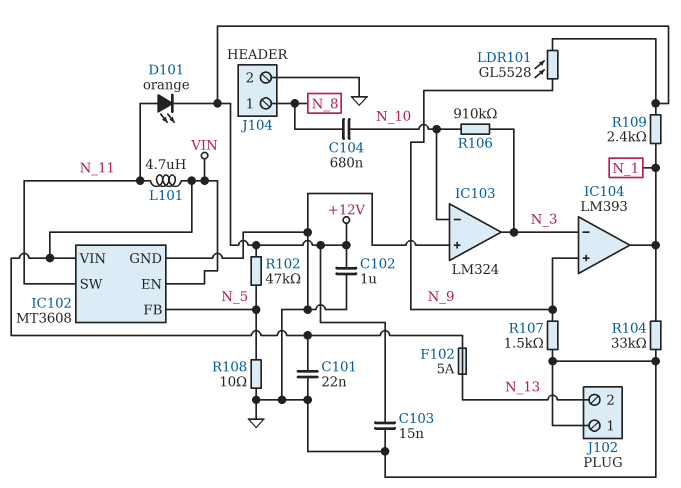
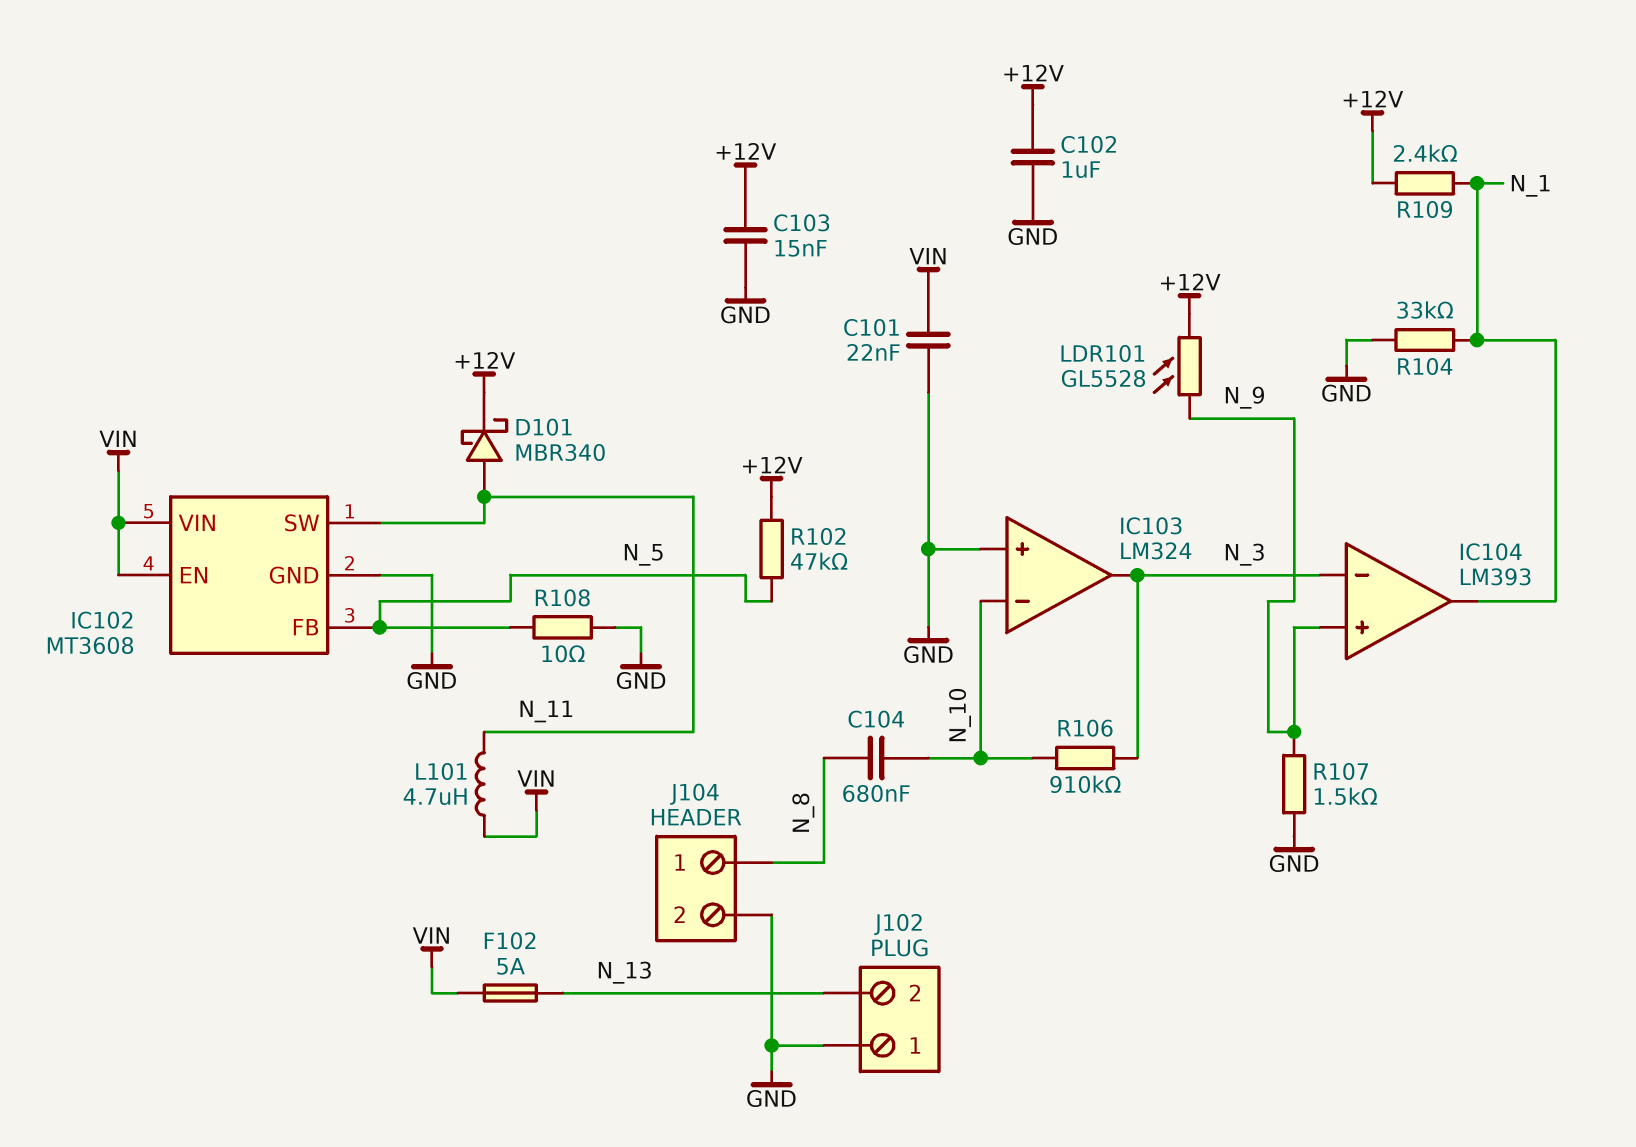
D101: LED orange (A N_11, K +12V) -> schottky MBR340 (A N_11, K +12V)

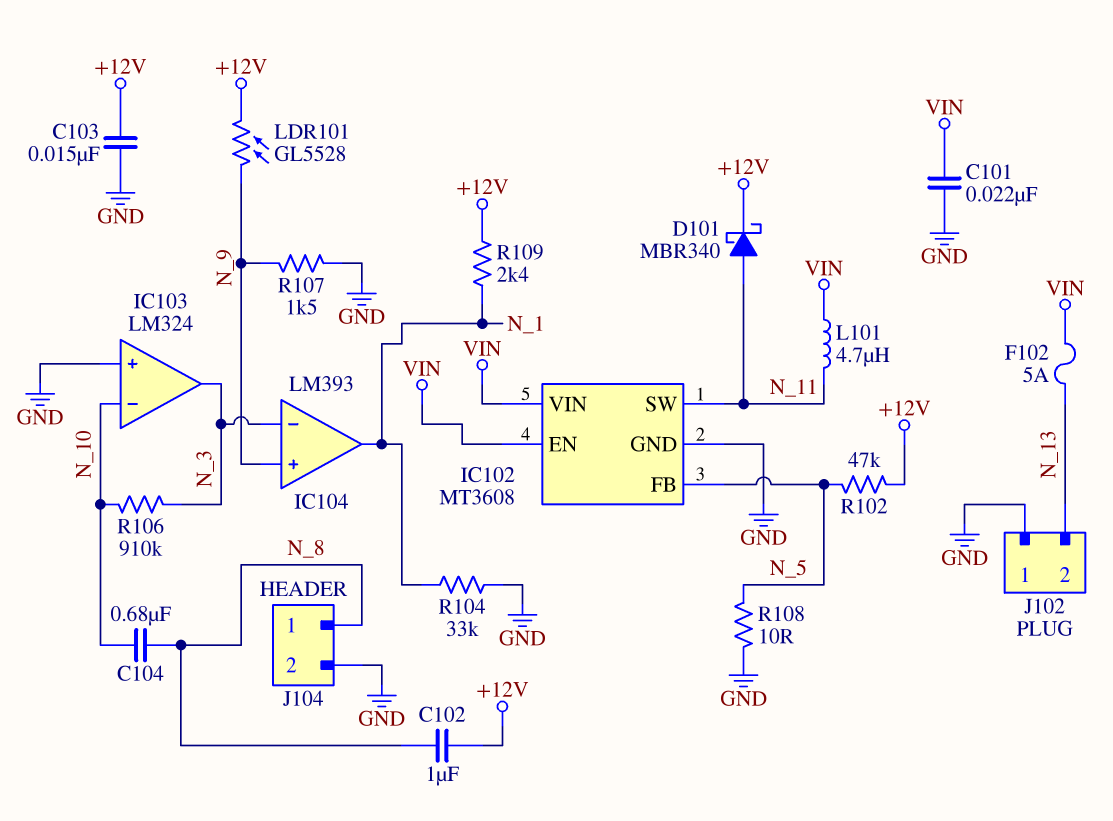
C102: 1uF (+12V, GND) -> 1uF (+12V, N_8)

